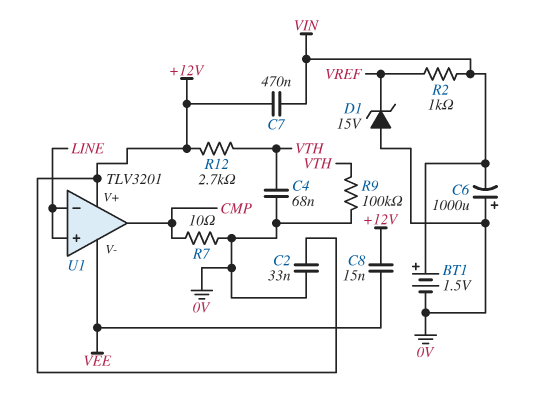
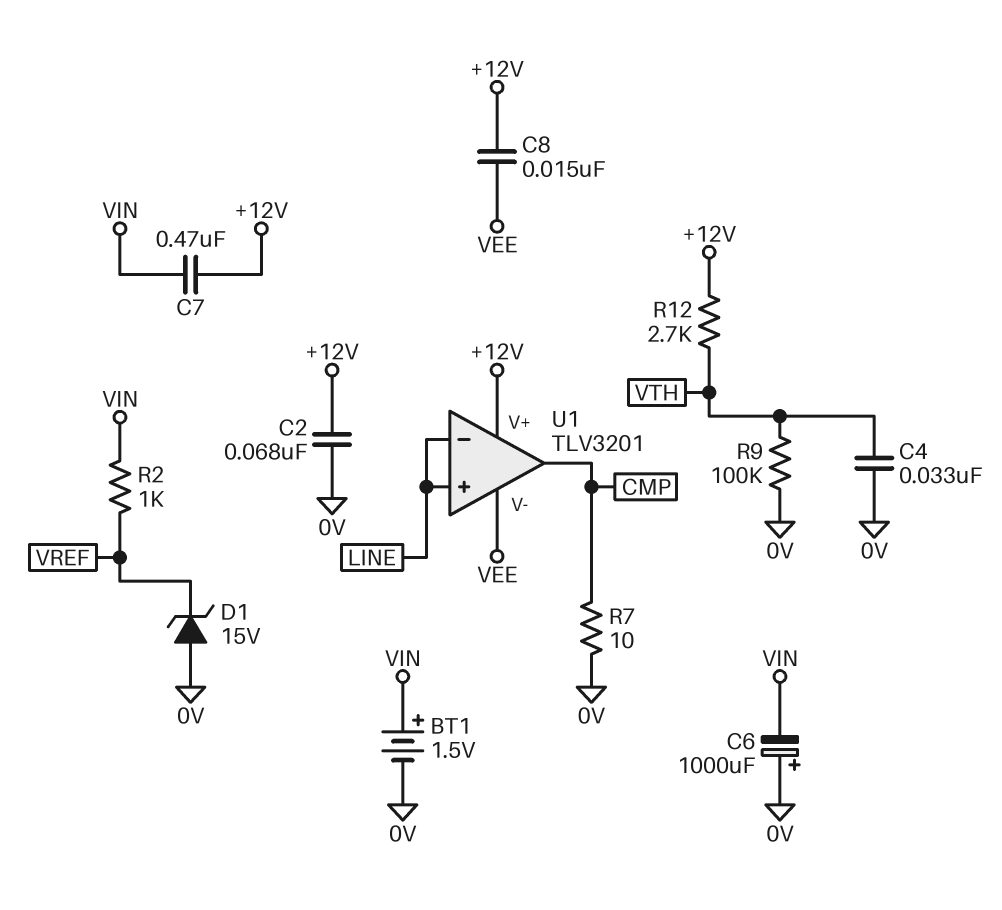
C2: 33nF (+12V, 0V) -> 68nF (+12V, 0V)
C4: 68nF (0V, VTH) -> 33nF (0V, VTH)

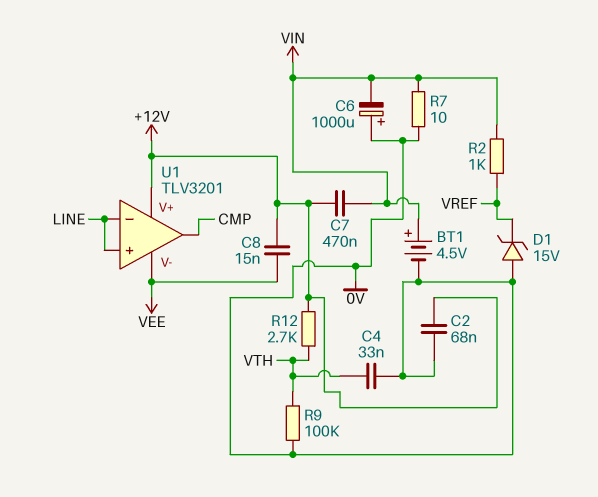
BT1: 1.5V (plus VIN, minus 0V) -> 4.5V (plus VIN, minus 0V)
R7: 10 (0V, CMP) -> 10 (0V, VIN)

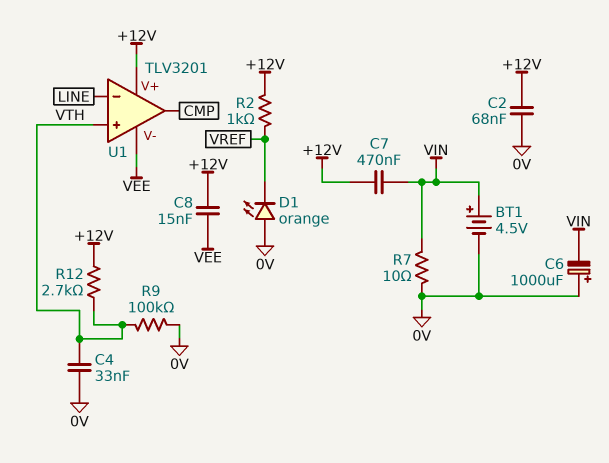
D1: zener 15V (A 0V, K VREF) -> LED orange (A 0V, K VREF)
R2: 1k (VIN, VREF) -> 1k (+12V, VREF)
U1 pin in+: LINE -> VTH

